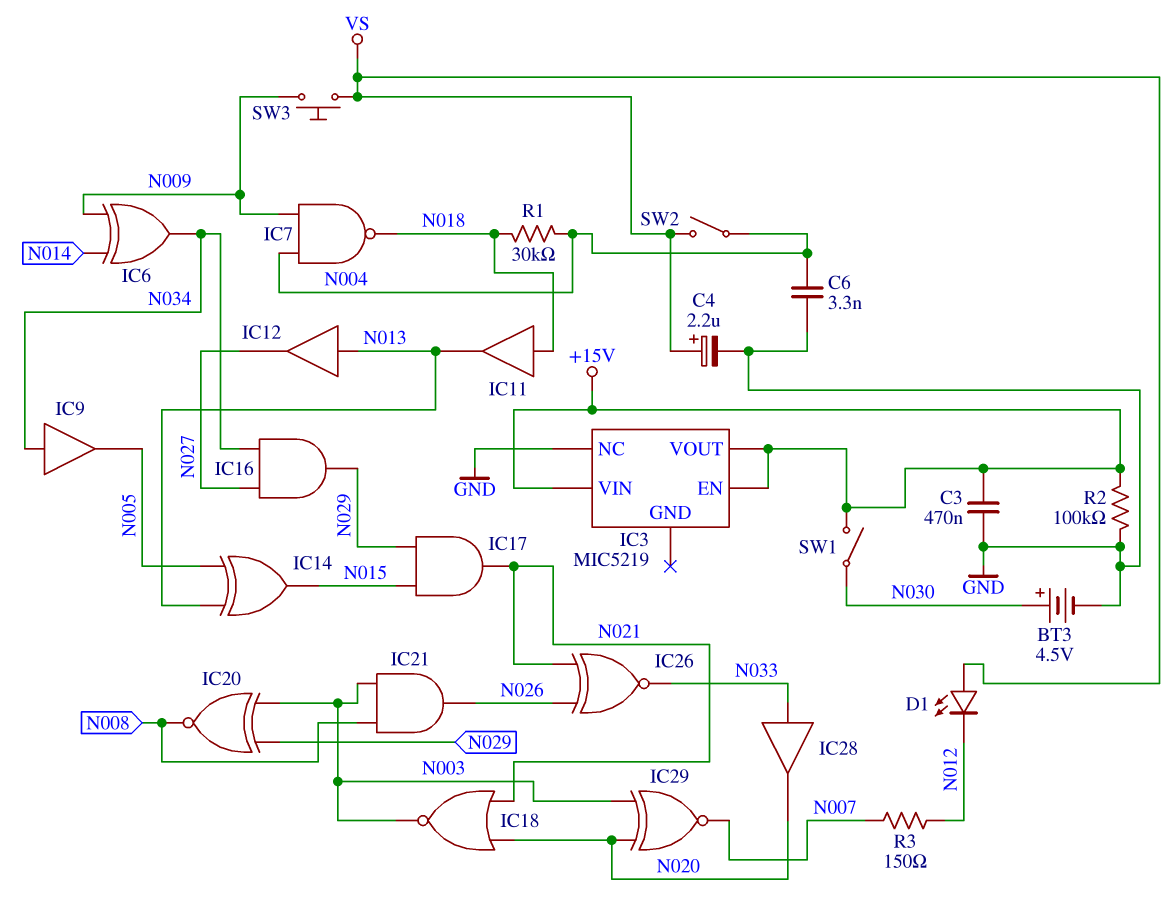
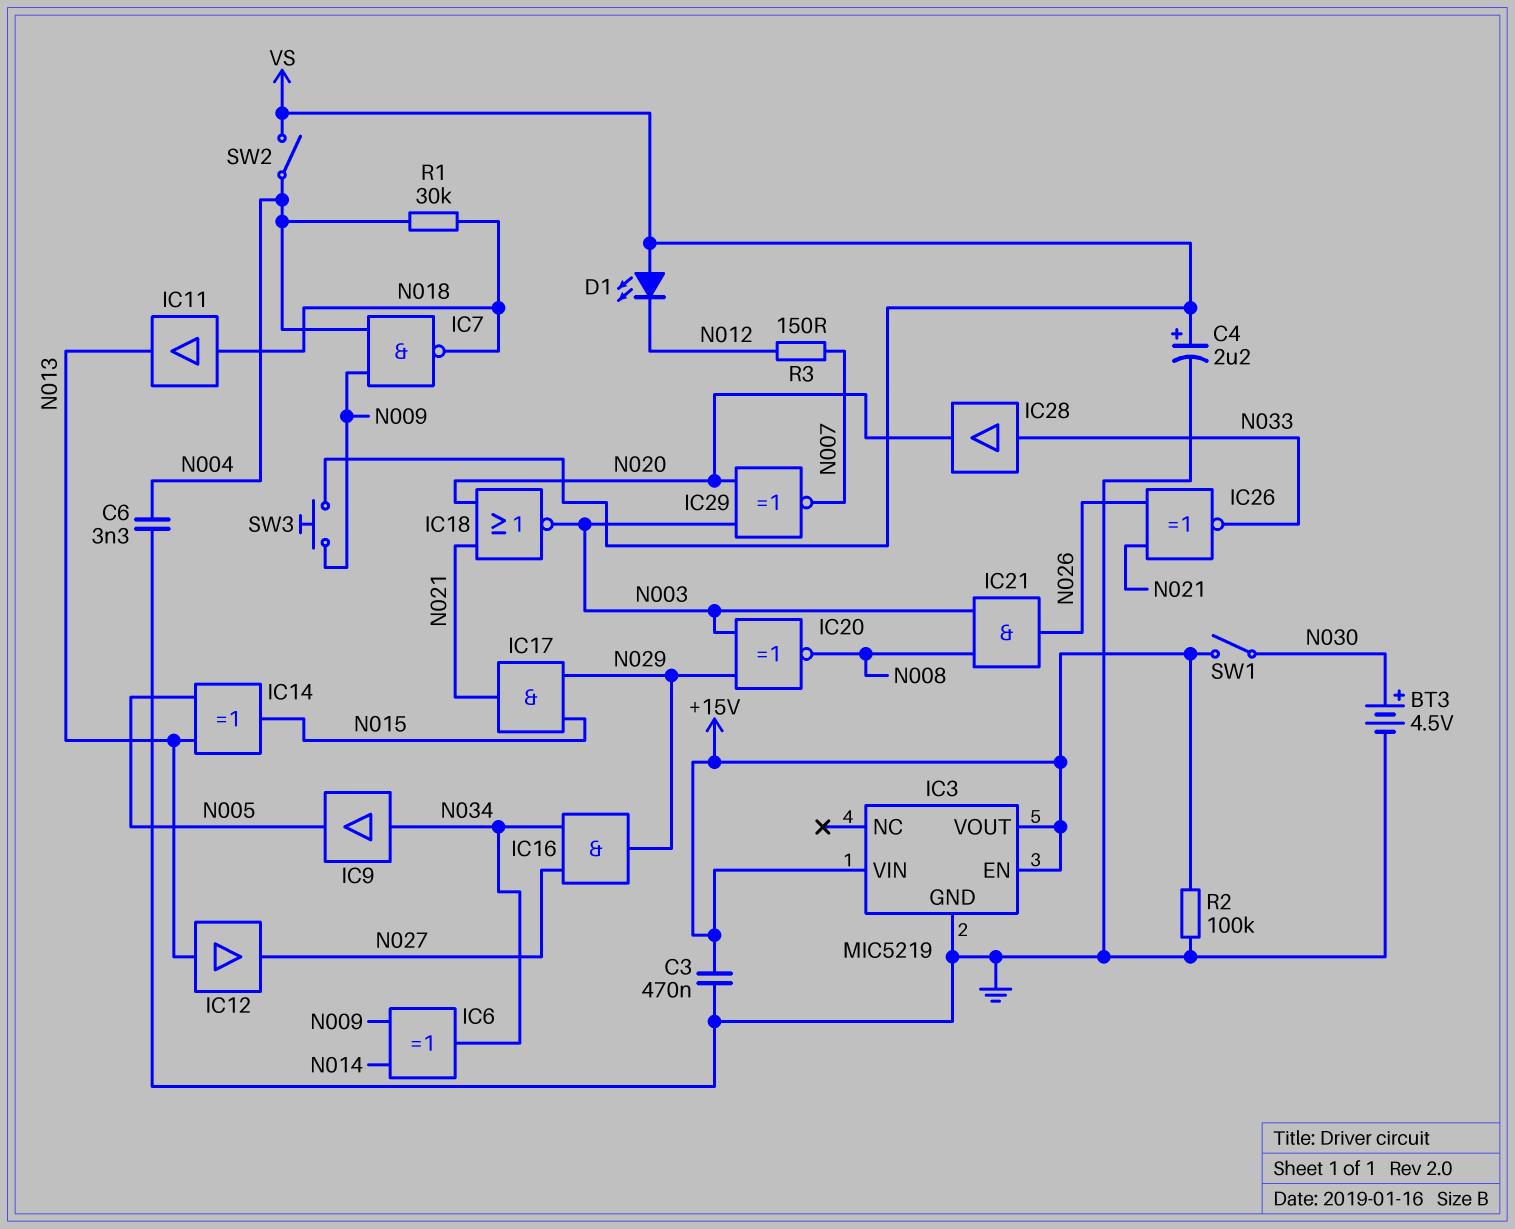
IC3 pin GND: none -> GND
IC3 pin NC: GND -> none

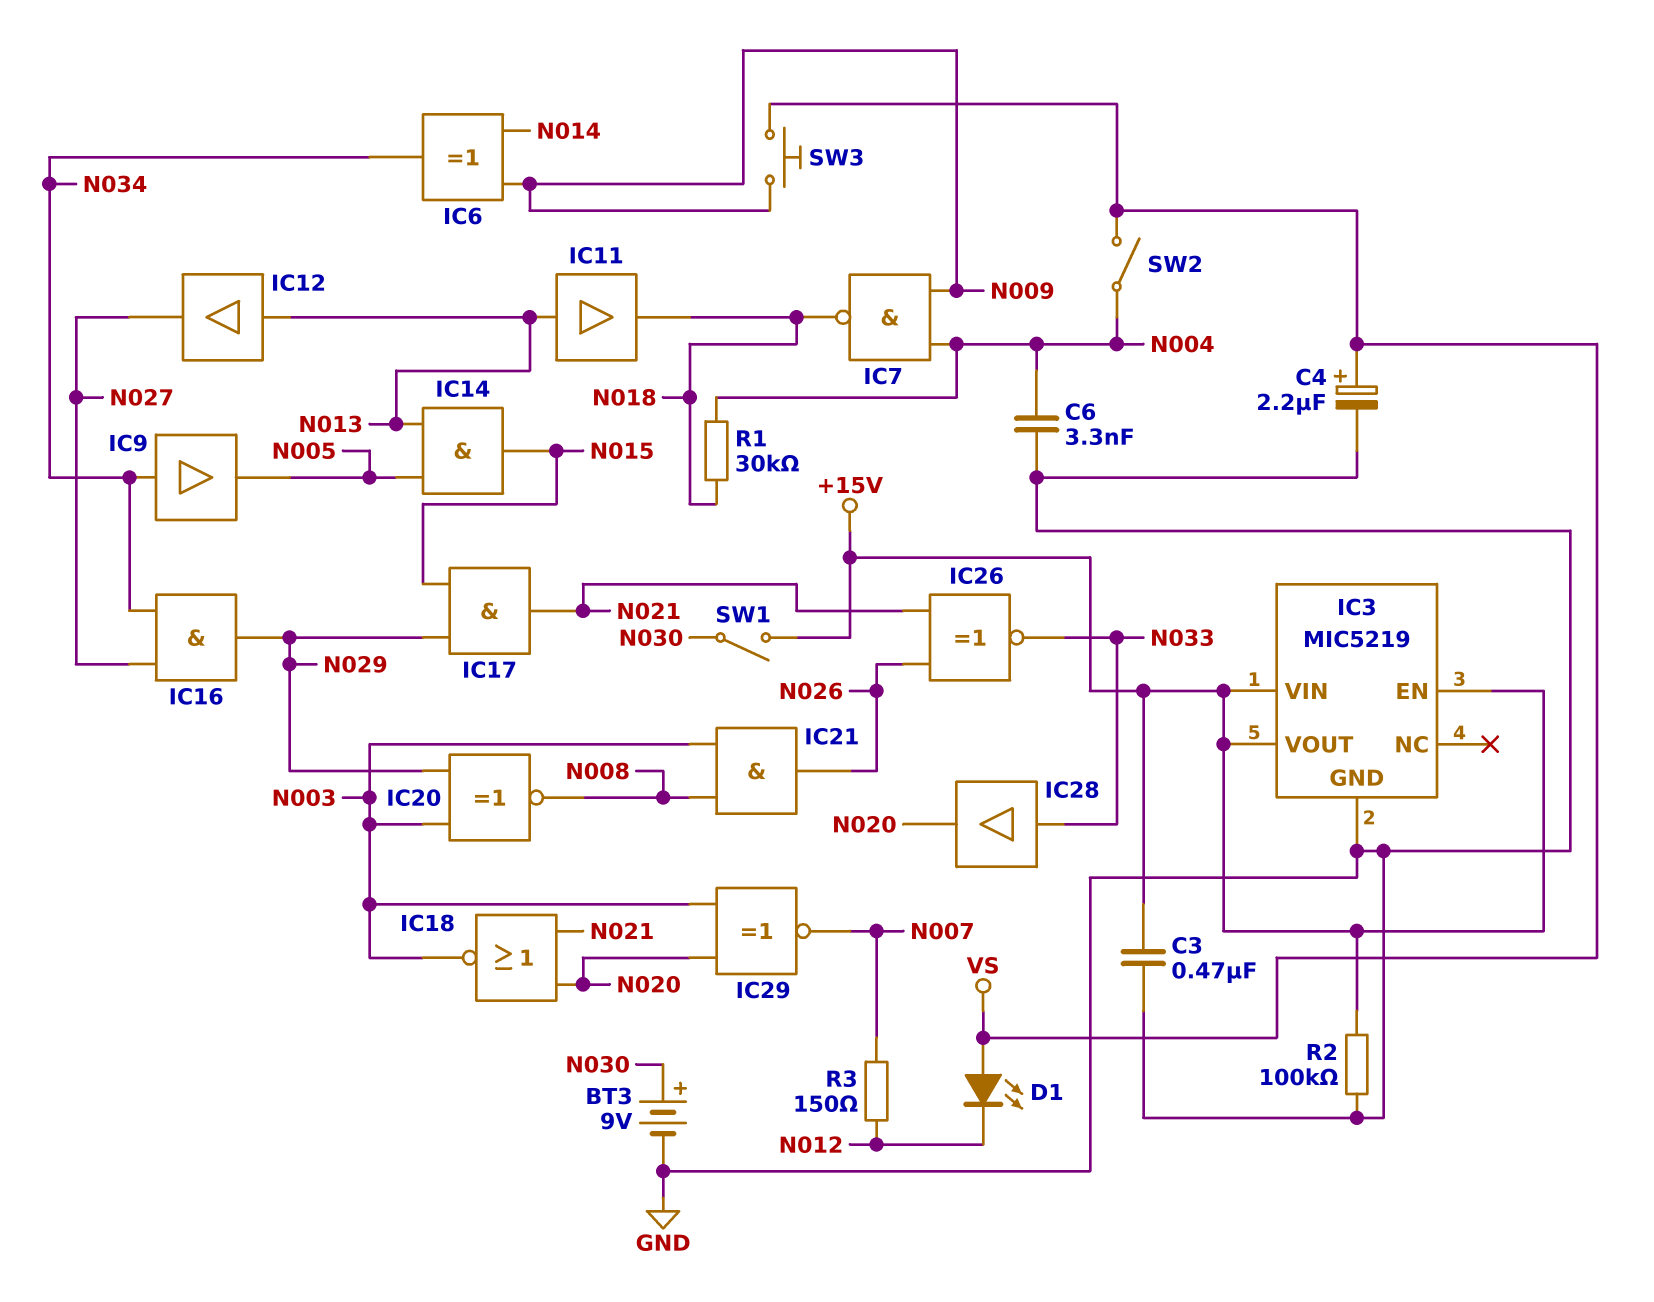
BT3: 4.5V (plus N030, minus GND) -> 9V (plus N030, minus GND)
IC11: buffer (in N018, out N013) -> buffer (in N013, out N018)
IC14: XOR (in N005, in N013, out N015) -> AND (in N005, in N013, out N015)

